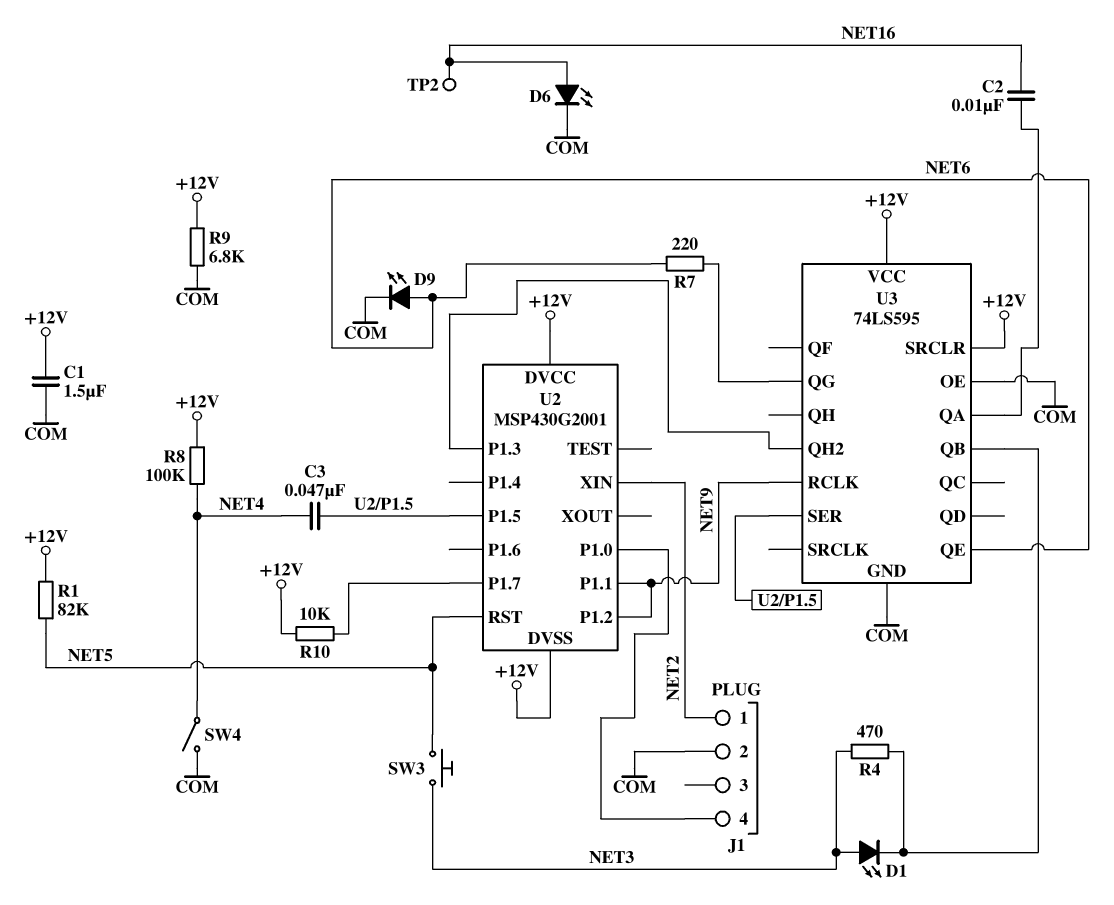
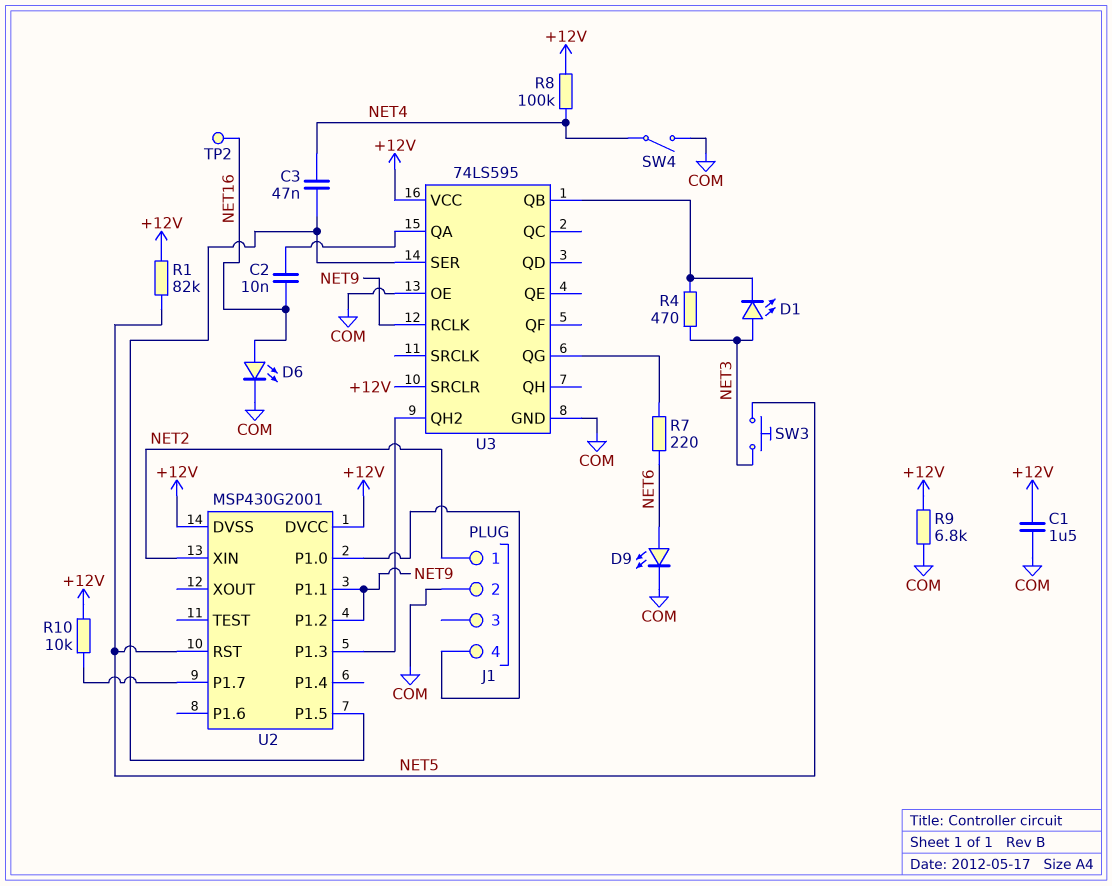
U3 pin QE: NET6 -> none

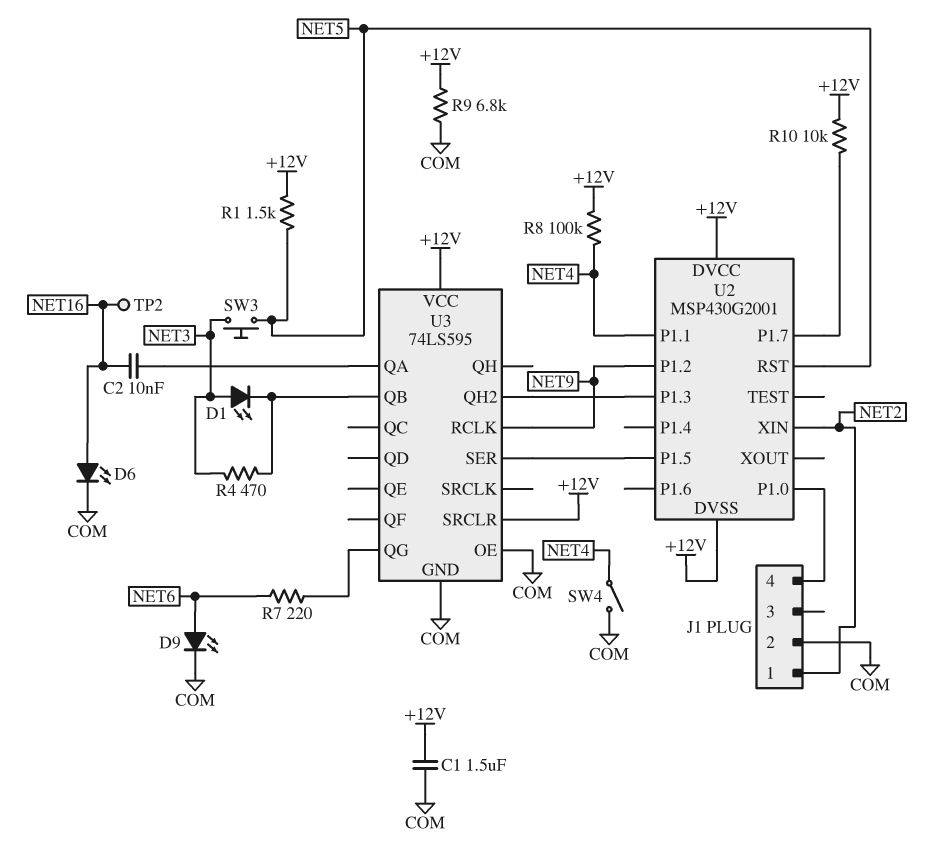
C3: 47nF (NET4, U2/P1.5) -> none
R1: 82k (+12V, NET5) -> 1.5k (+12V, NET5)
U2 pin P1.1: NET9 -> NET4

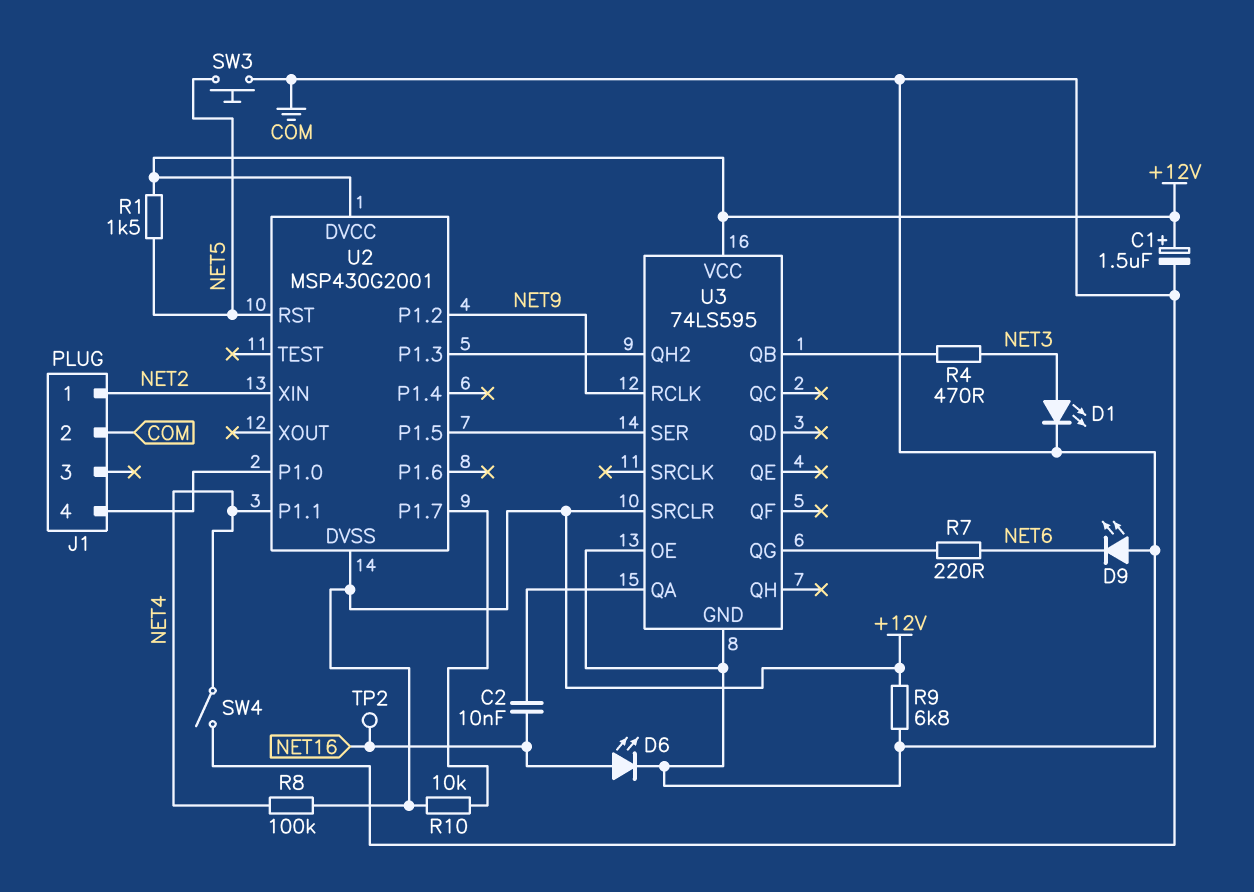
C1: 1.5uF (+12V, COM) -> 1.5uF (plus +12V, minus COM)
D1: LED (A NET3, K U3/QB) -> LED (A NET3, K COM)
D9: LED (A NET6, K COM) -> LED (A COM, K NET6)
SW3: button (NET3, NET5) -> button (COM, NET5)

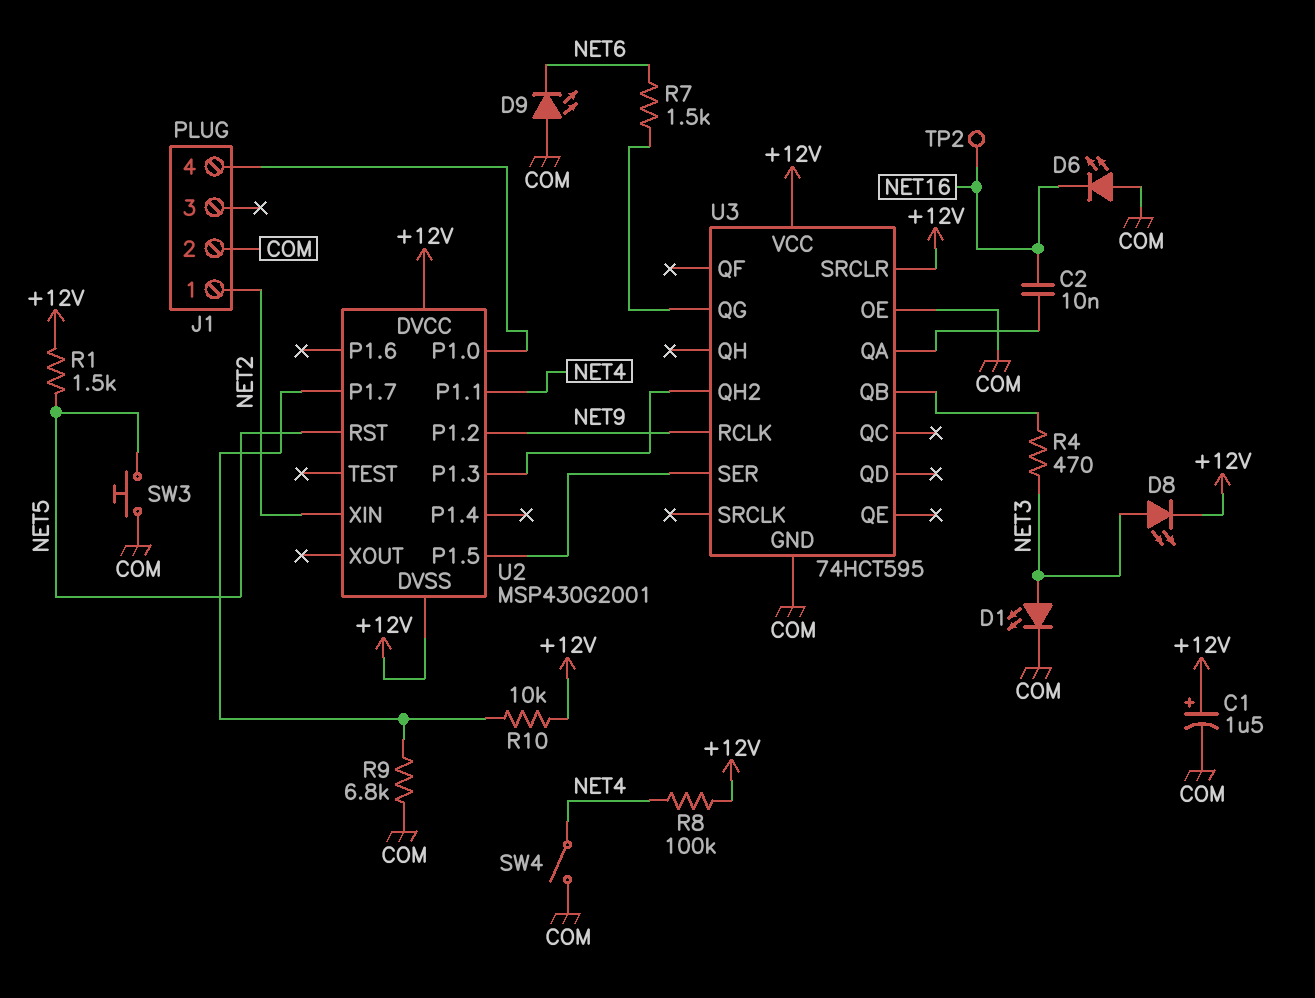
D6: LED (A NET16, K COM) -> LED (A COM, K NET16)
D8: none -> LED (A NET3, K +12V)
R7: 220 (NET6, U3/QG) -> 1.5k (NET6, U3/QG)
R9: 6.8k (+12V, COM) -> 6.8k (COM, U2/P1.7)
U3: 74LS595 -> 74HCT595

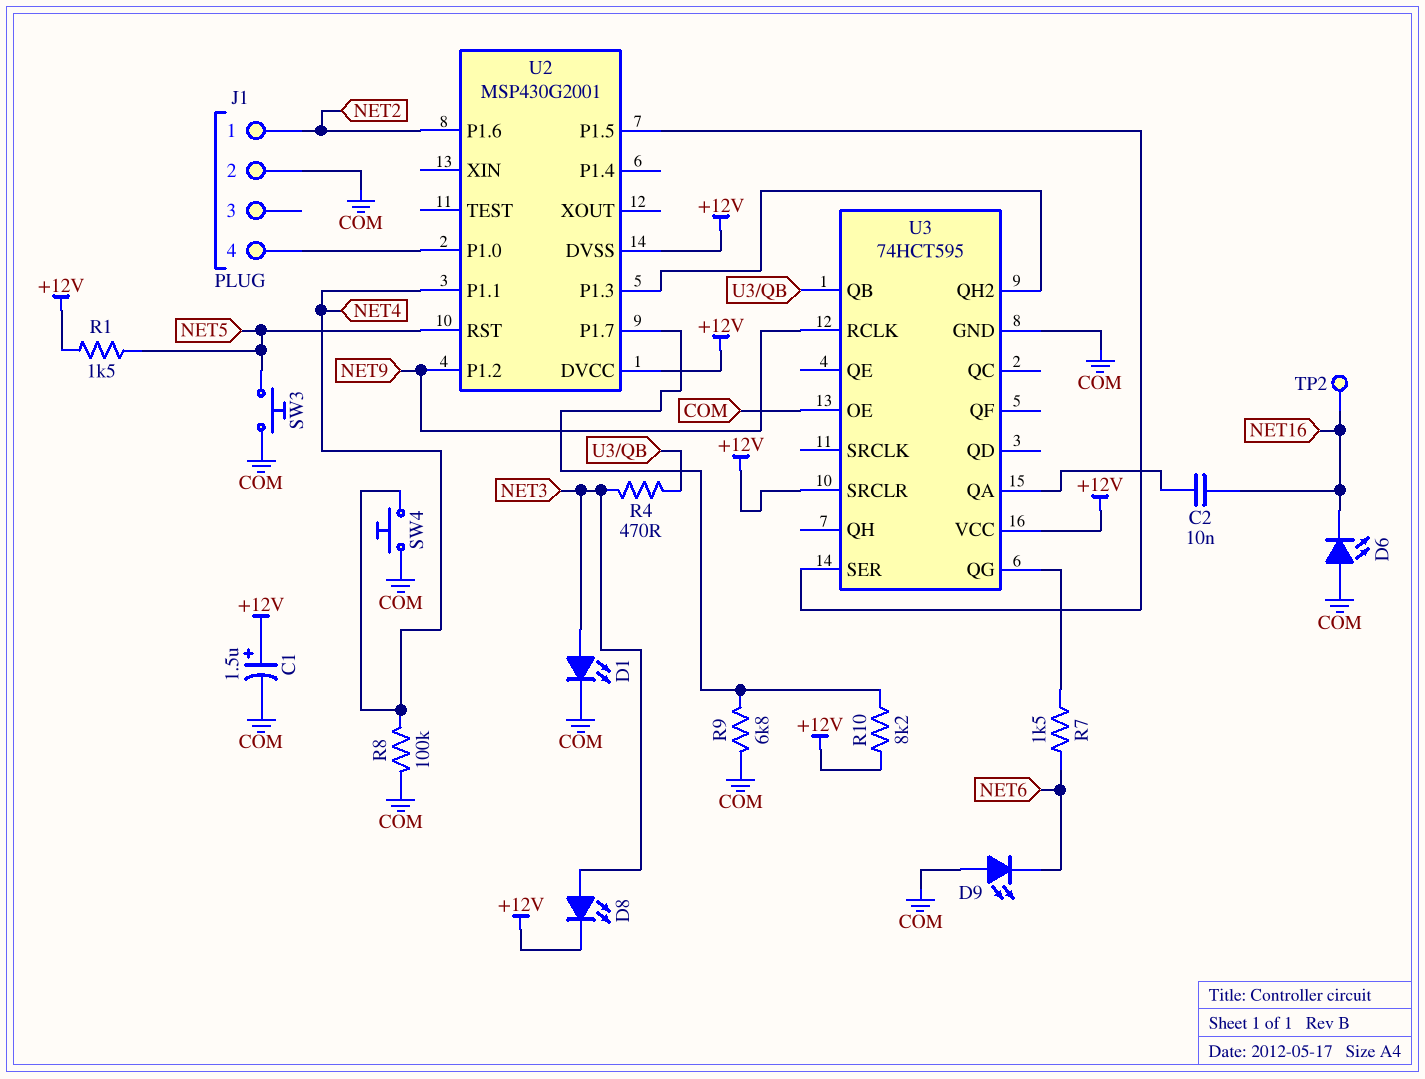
R8: 100k (+12V, NET4) -> 100k (COM, NET4)
R10: 10k (+12V, U2/P1.7) -> 8.2k (+12V, U2/P1.7)
SW4: switch (COM, NET4) -> button (COM, NET4)
U2 pin P1.6: none -> NET2
U2 pin XIN: NET2 -> none

